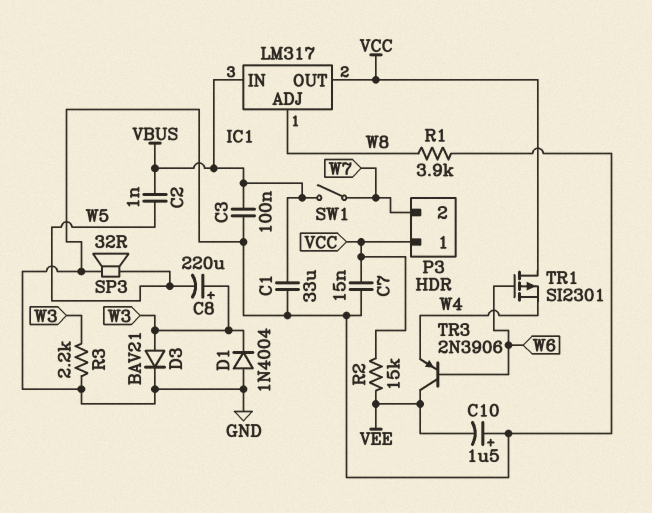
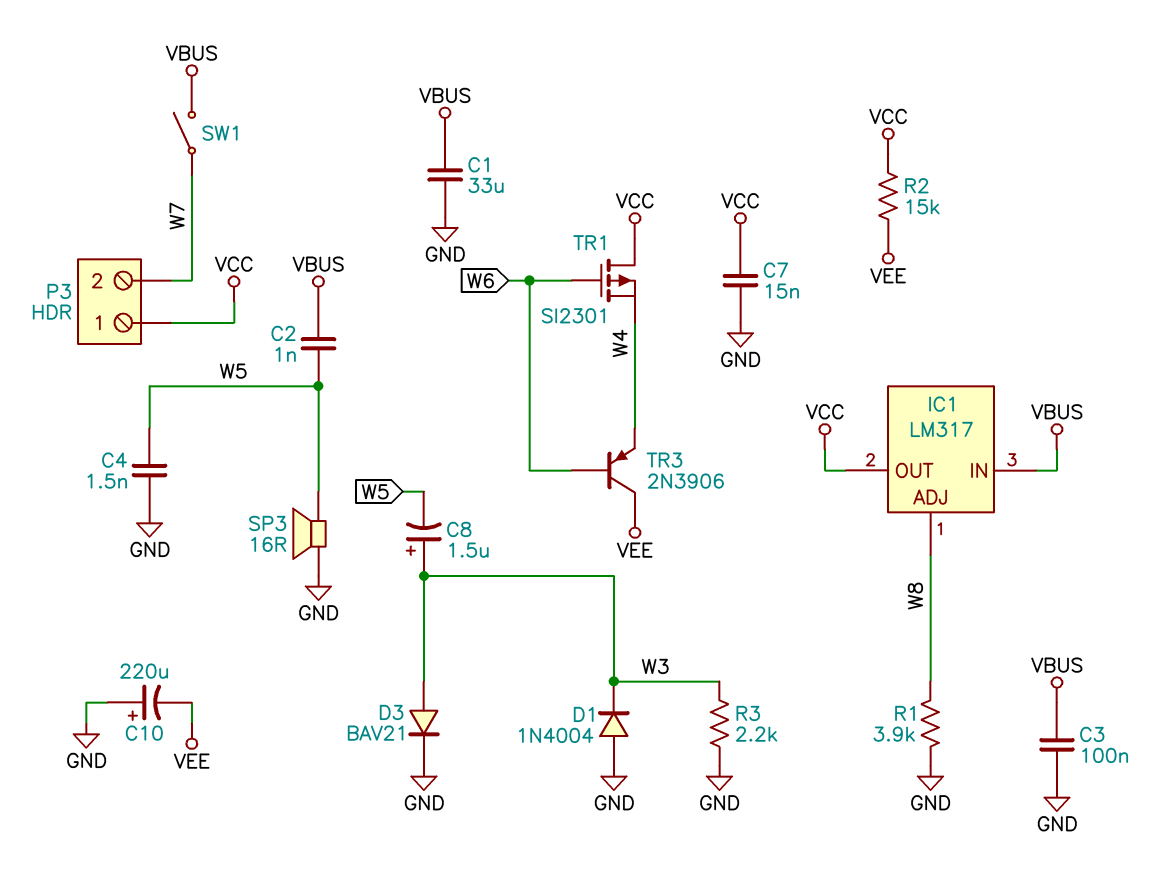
C4: none -> 1.5nF (GND, W5)
C8: 220uF (plus W3, minus W5) -> 1.5uF (plus W3, minus W5)
C10: 1.5uF (plus GND, minus VEE) -> 220uF (plus GND, minus VEE)
SP3: speaker 32R (GND, W5) -> speaker 16R (GND, W5)

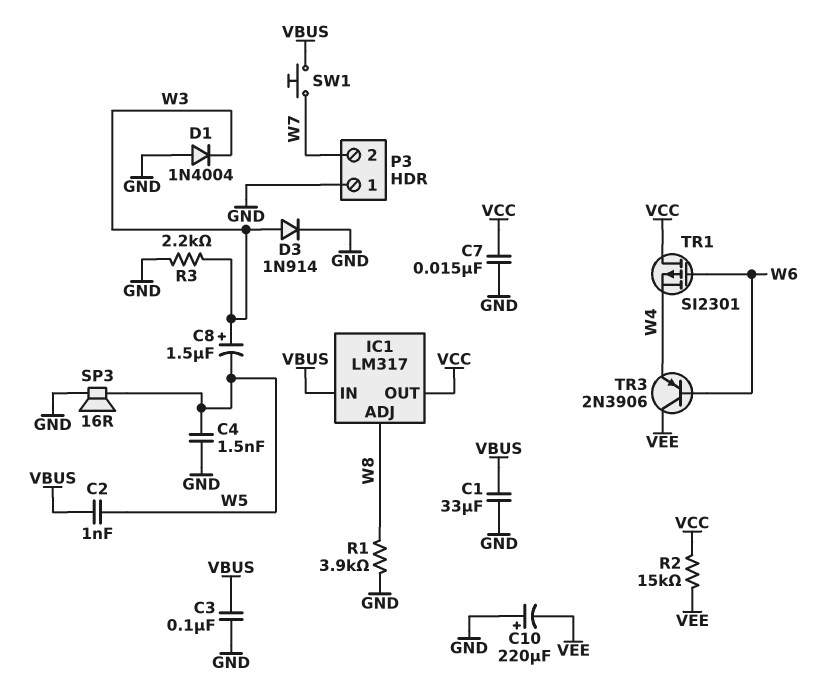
D3: diode BAV21 (A W3, K GND) -> diode 1N914 (A W3, K GND)
P3 pin 1: VCC -> GND
SW1: switch (VBUS, W7) -> button (VBUS, W7)

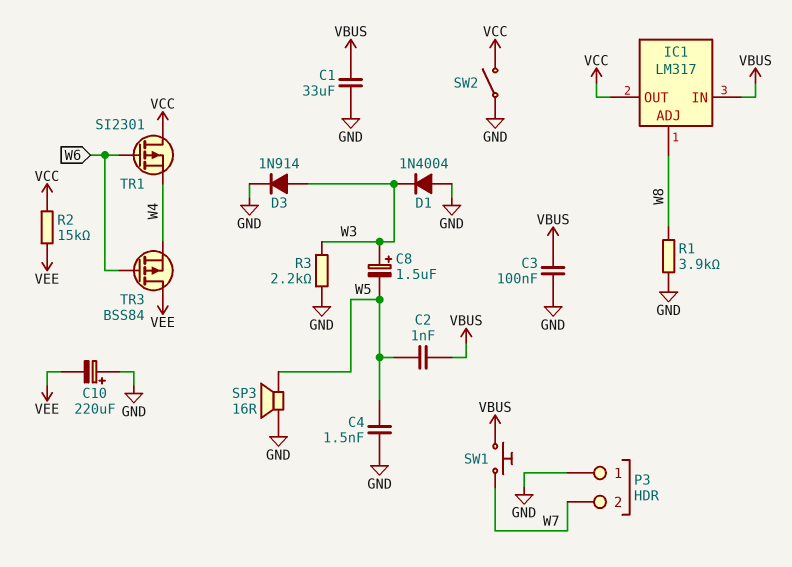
C7: 15nF (GND, VCC) -> none
SW2: none -> switch (GND, VCC)
TR3: PNP 2N3906 (B W6, C VEE, E W4) -> PMOS BSS84 (G W6, D VEE, S W4)

